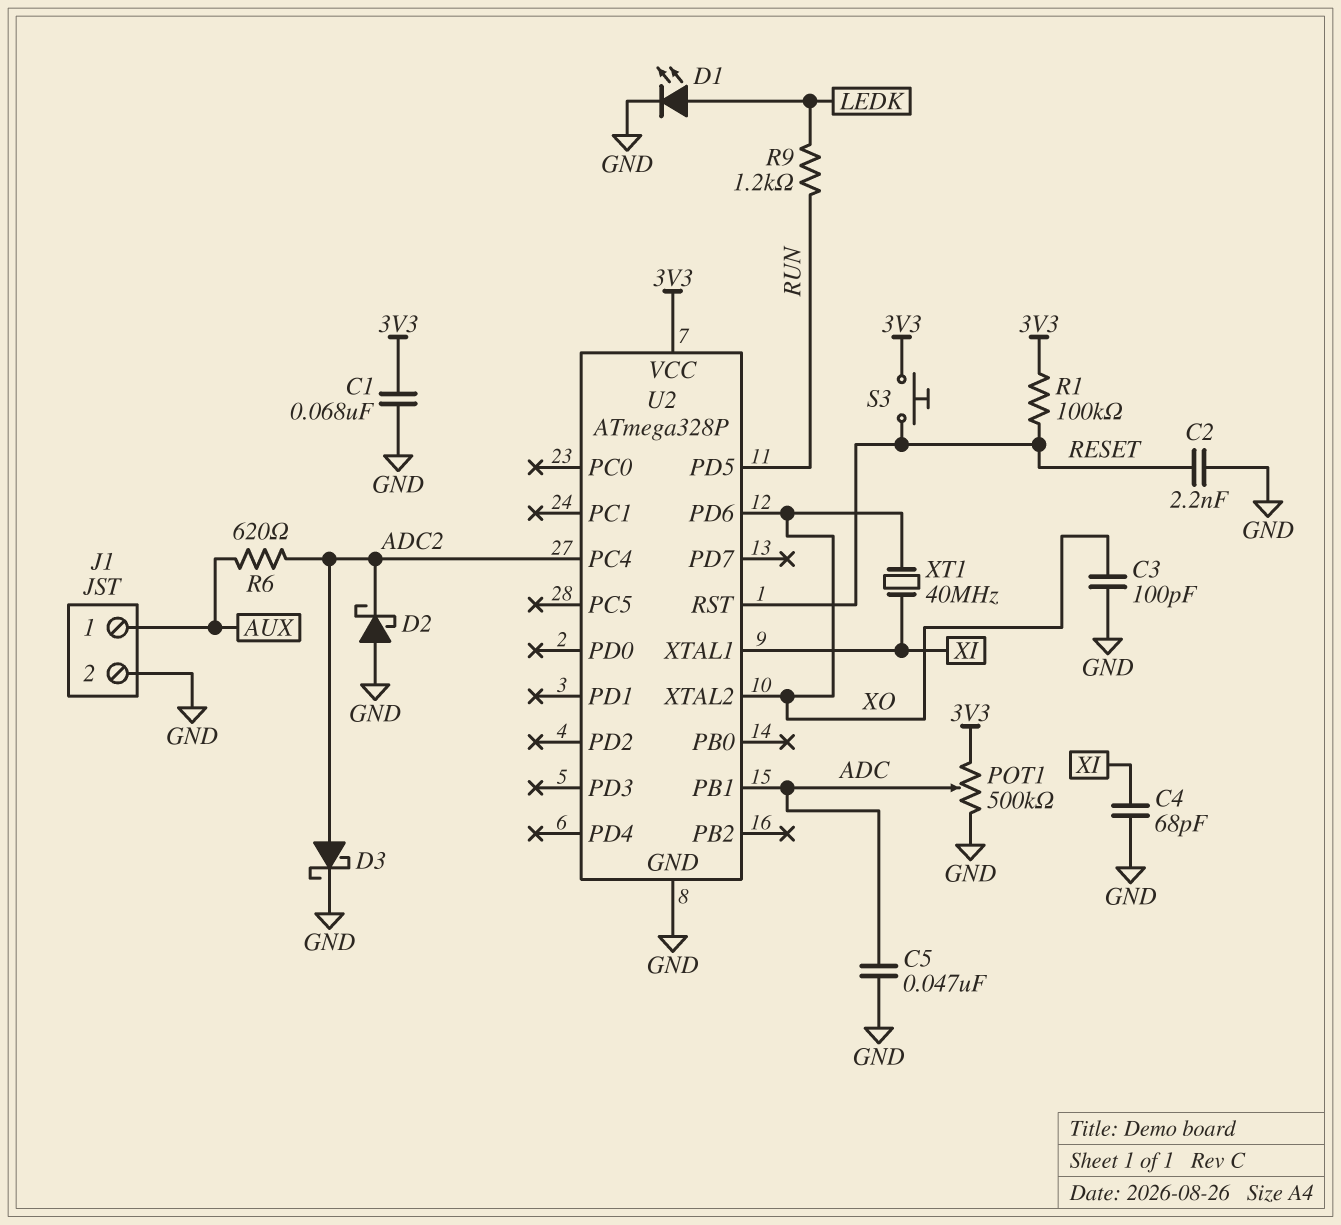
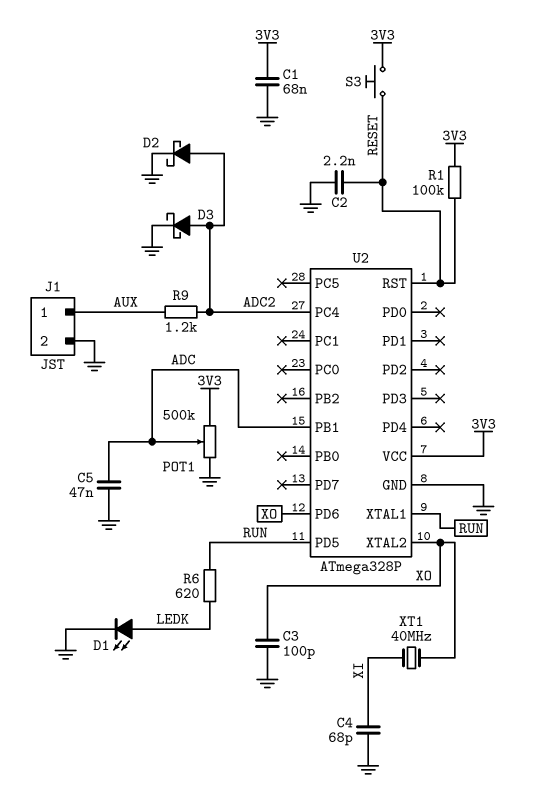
D2: schottky (A GND, K ADC2) -> schottky (A ADC2, K GND)
R6: 620 (ADC2, AUX) -> 620 (LEDK, RUN)
R9: 1.2k (LEDK, RUN) -> 1.2k (ADC2, AUX)
U2 pin XTAL1: XI -> RUN

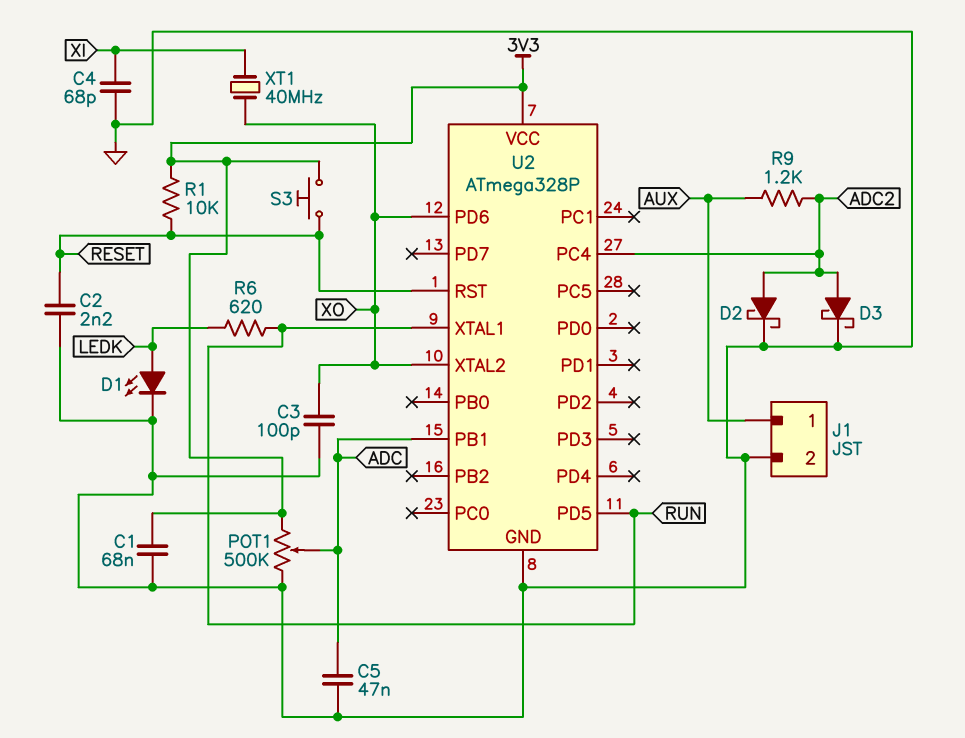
R1: 100k (3V3, RESET) -> 10k (3V3, RESET)

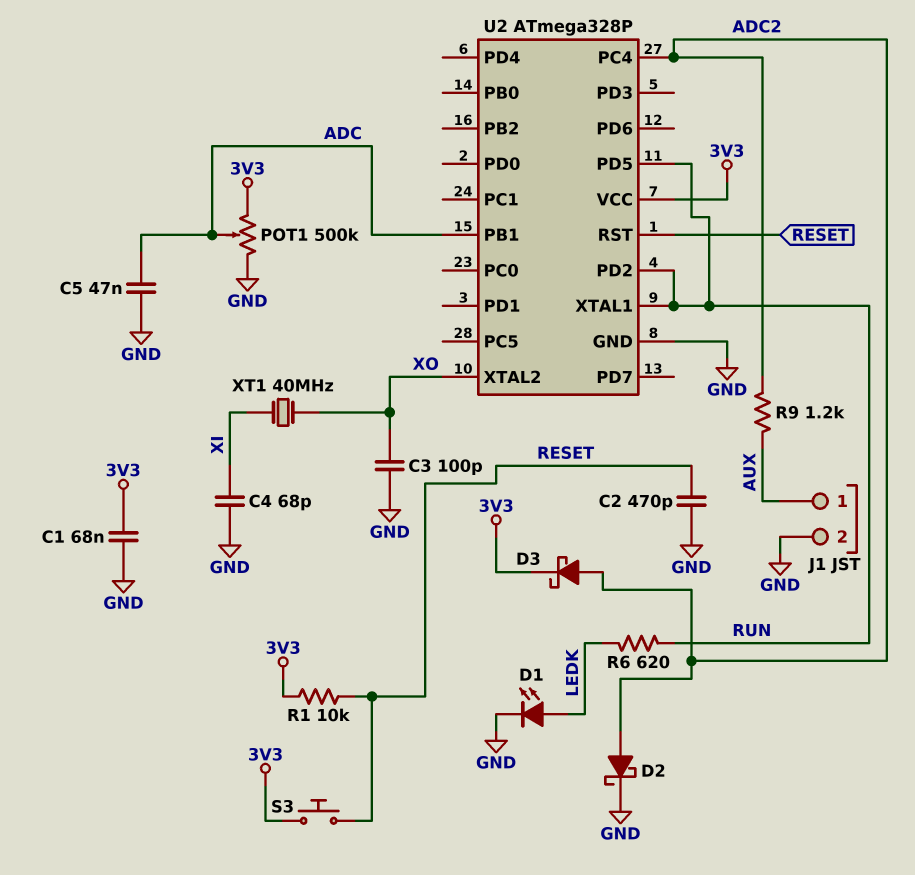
C2: 2.2nF (GND, RESET) -> 470pF (GND, RESET)
D3: schottky (A ADC2, K GND) -> schottky (A ADC2, K 3V3)
U2 pin PD2: none -> RUN
U2 pin PD6: XO -> none

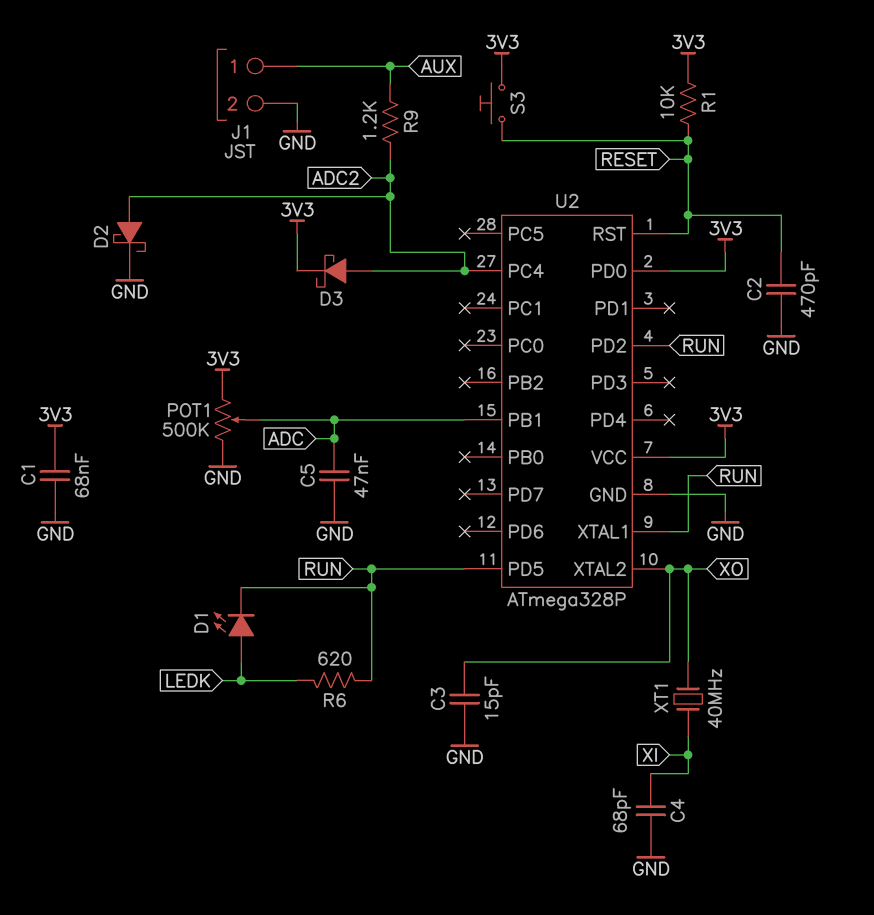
C3: 100pF (GND, XO) -> 15pF (GND, XO)
D1: LED (A LEDK, K GND) -> LED (A LEDK, K RUN)
U2 pin PD0: none -> 3V3

